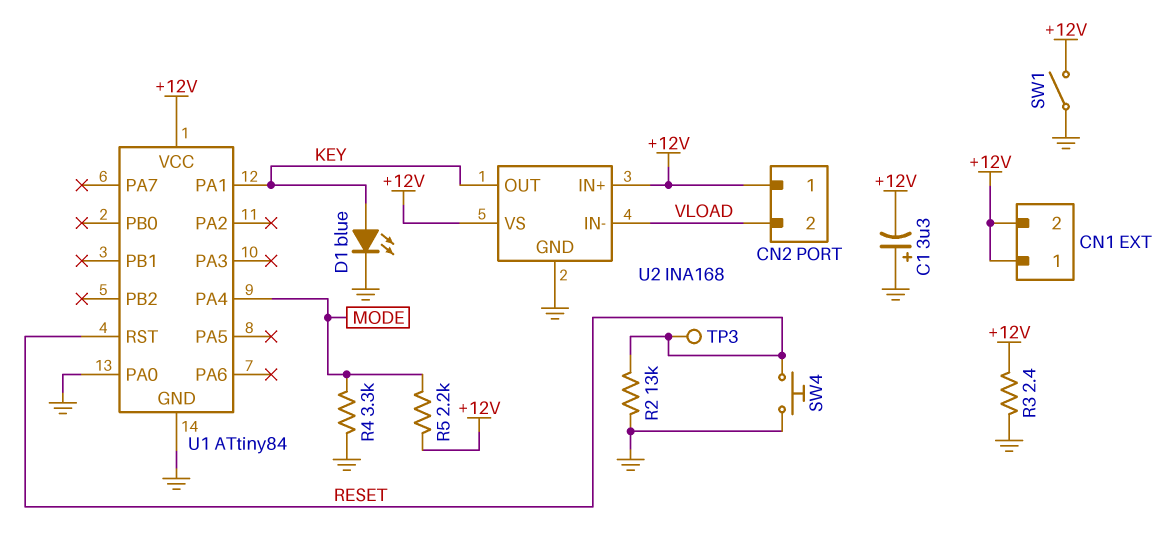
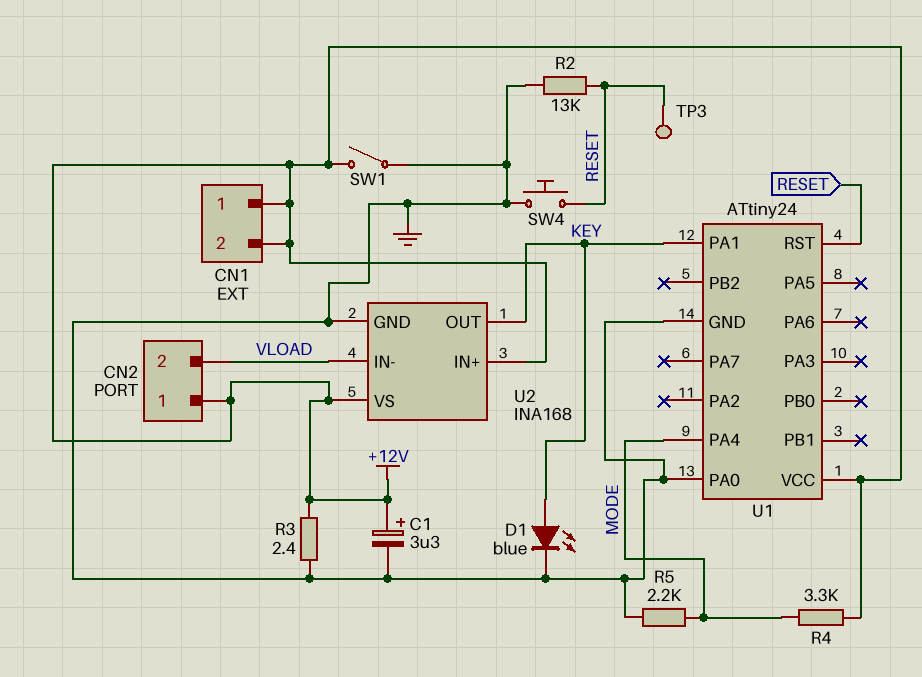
C1: 3.3uF (plus GND, minus +12V) -> 3.3uF (plus +12V, minus GND)
R4: 3.3k (GND, MODE) -> 3.3k (+12V, MODE)
R5: 2.2k (+12V, MODE) -> 2.2k (GND, MODE)
U1: ATtiny84 -> ATtiny24

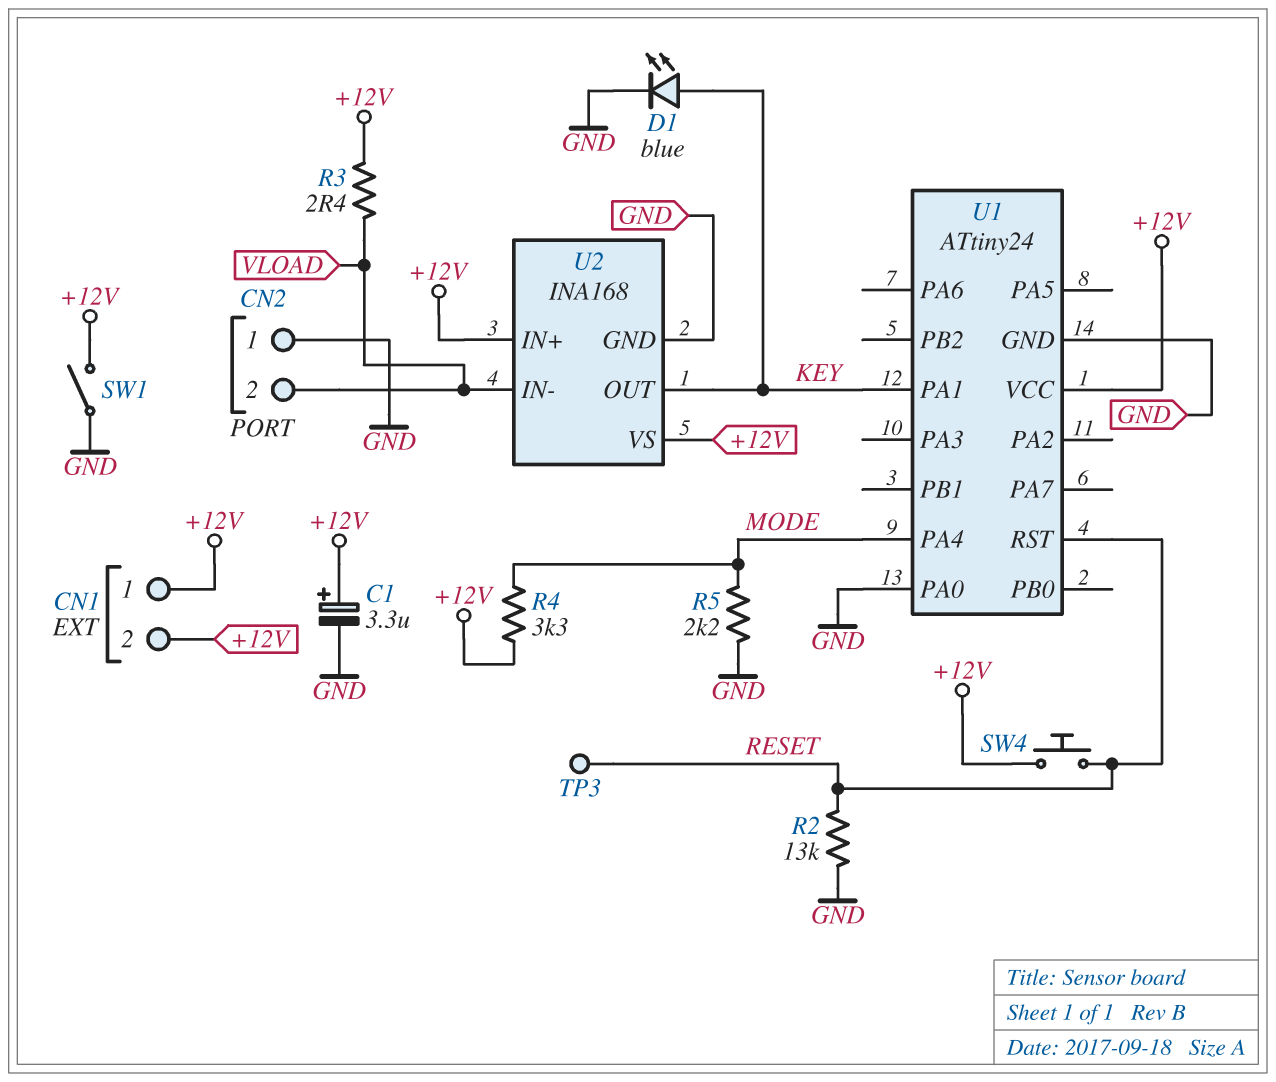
CN2 pin 1: +12V -> GND
R3: 2.4 (+12V, GND) -> 2.4 (+12V, VLOAD)
SW4: button (GND, RESET) -> button (+12V, RESET)

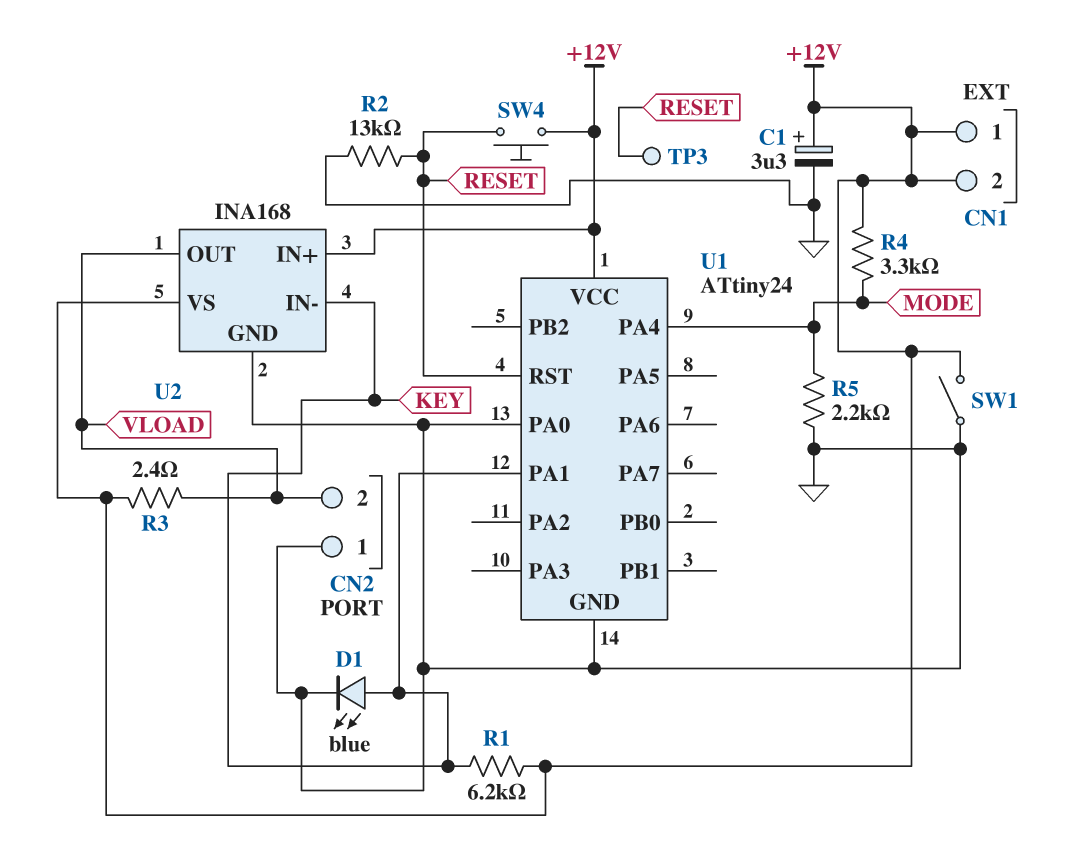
R1: none -> 6.2k (+12V, KEY)
U2 pin IN-: VLOAD -> KEY
U2 pin OUT: KEY -> VLOAD

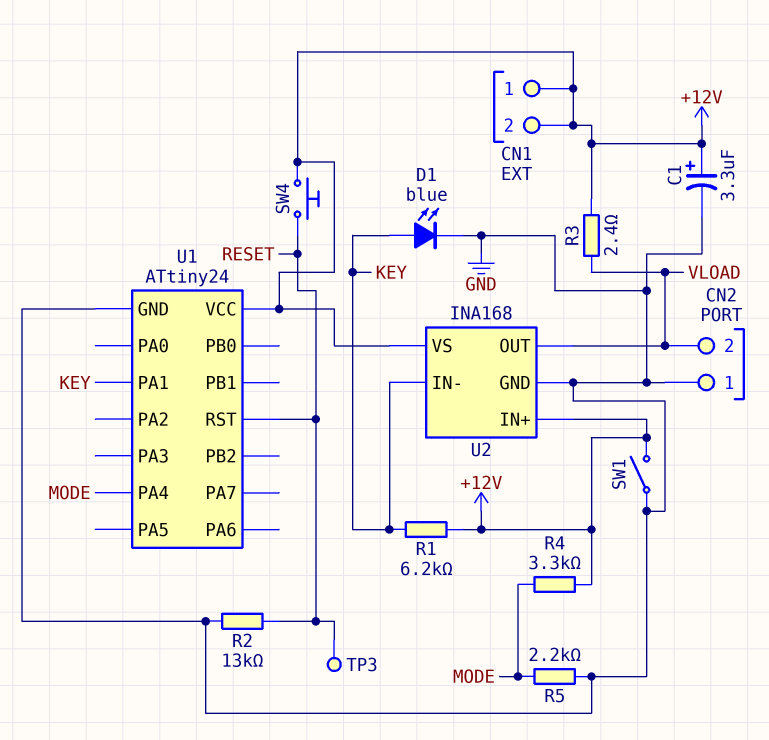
U1 pin PA0: GND -> none

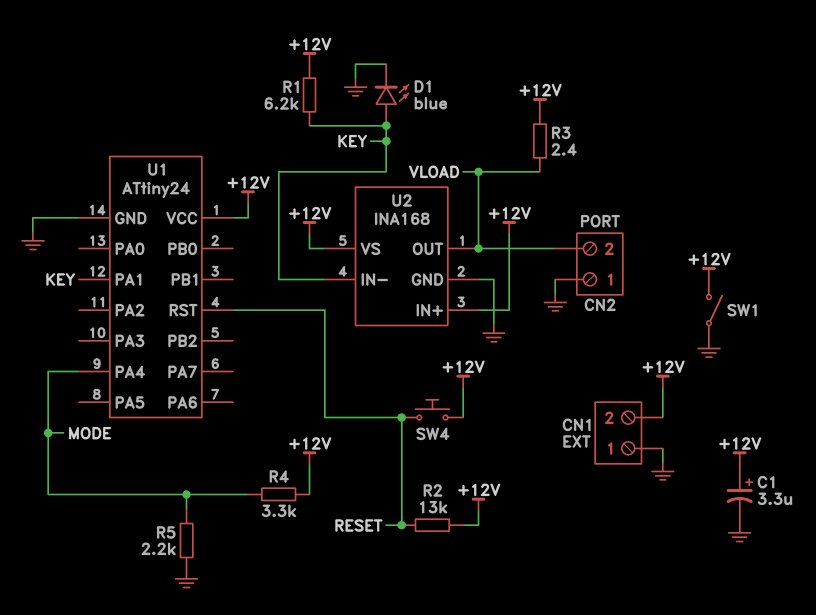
CN1 pin 1: +12V -> GND
R2: 13k (GND, RESET) -> 13k (+12V, RESET)
TP3: test point (RESET) -> none

